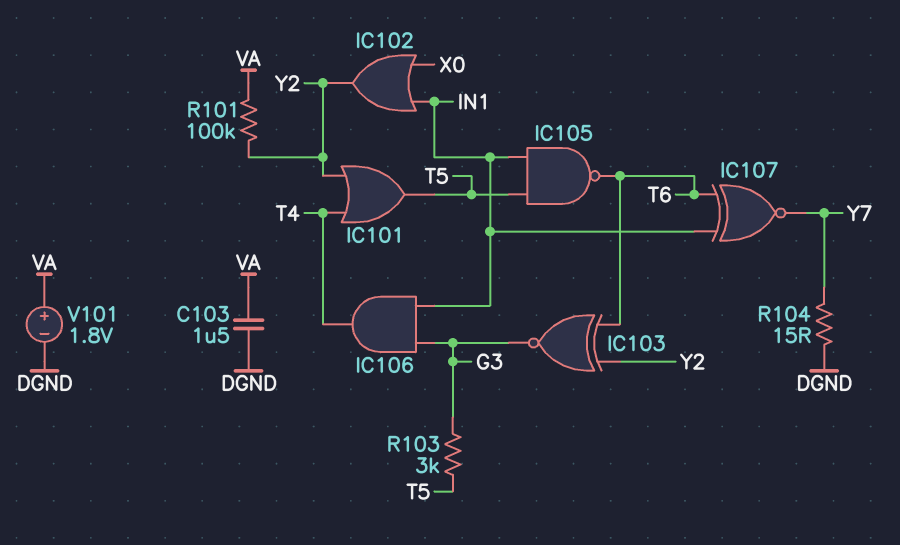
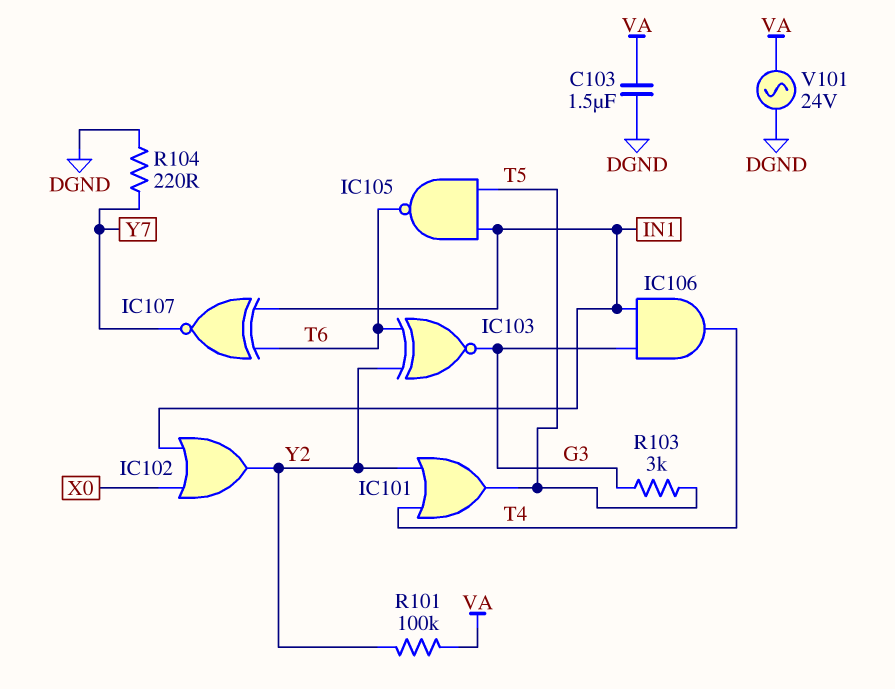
R104: 15 (DGND, Y7) -> 220 (DGND, Y7)
V101: 1.8V (plus VA, minus DGND) -> AC 24V (DGND, VA)

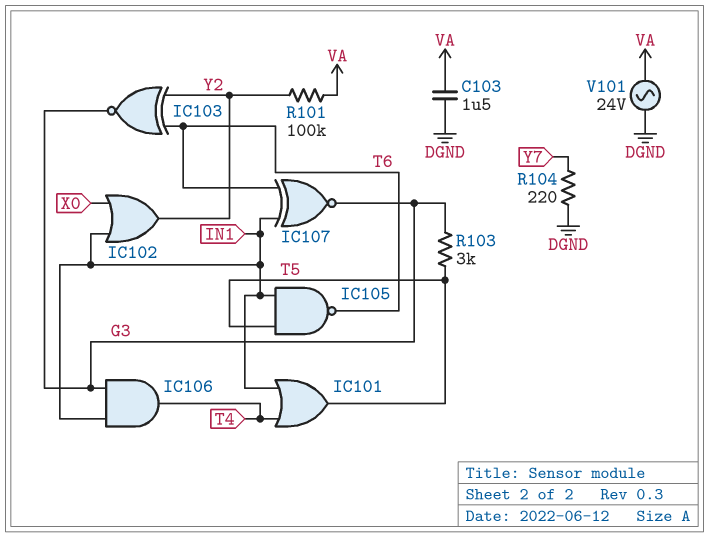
IC101: OR (in T4, in Y2, out T5) -> OR (in IN1, in T4, out T5)
IC107: XNOR (in IN1, in T6, out Y7) -> XNOR (in IN1, in T6, out G3)

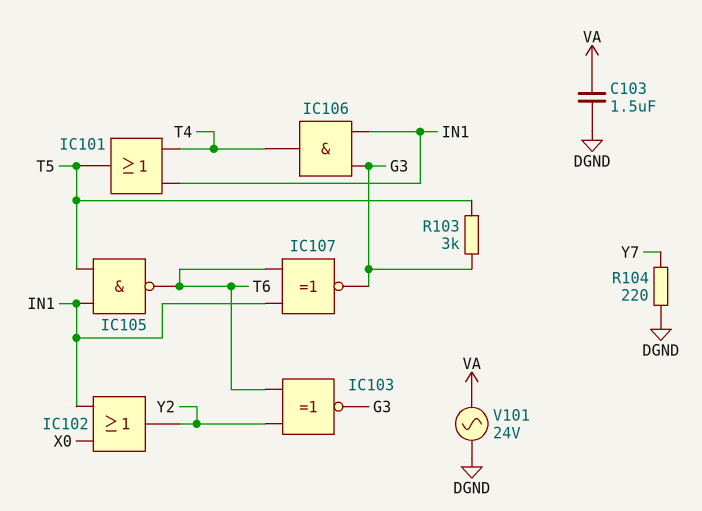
R101: 100k (VA, Y2) -> none

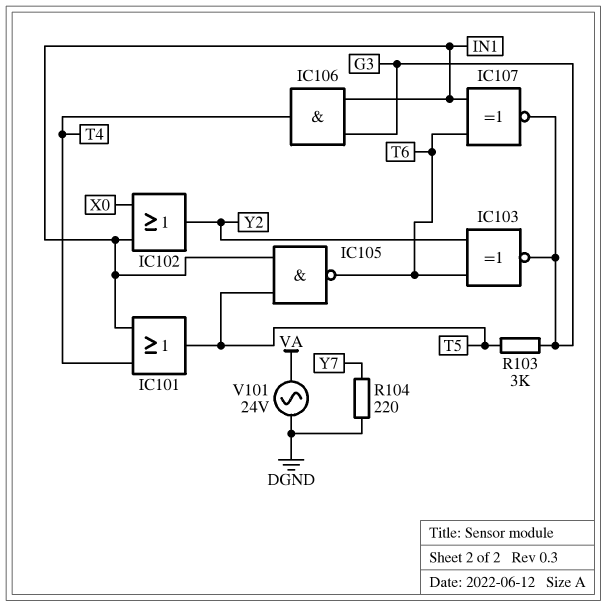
C103: 1.5uF (DGND, VA) -> none

